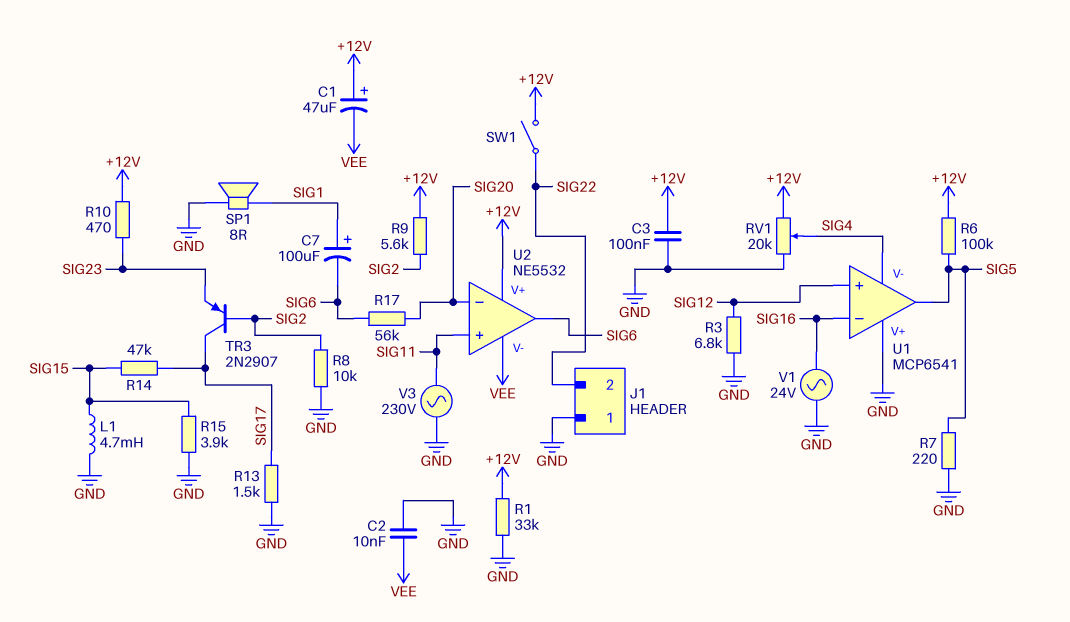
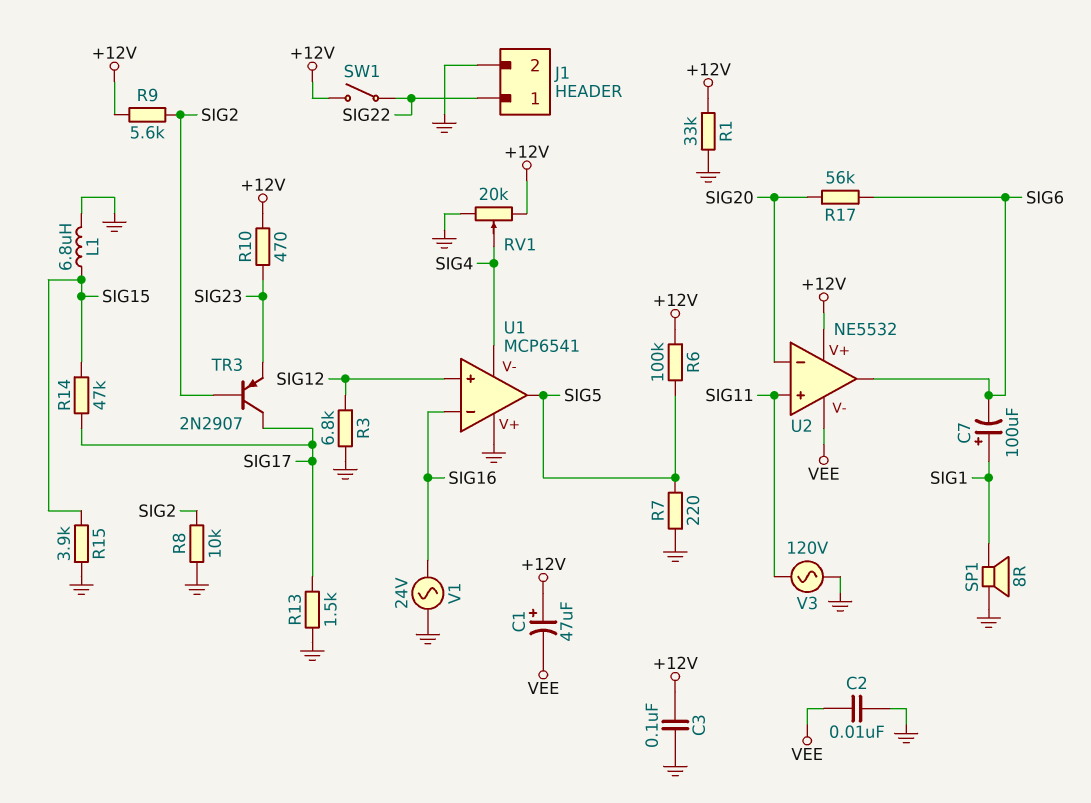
J1 pin 1: GND -> SIG22
J1 pin 2: SIG22 -> GND
L1: 4.7mH (GND, SIG15) -> 6.8uH (GND, SIG15)
V3: AC 230V (GND, SIG11) -> AC 120V (GND, SIG11)

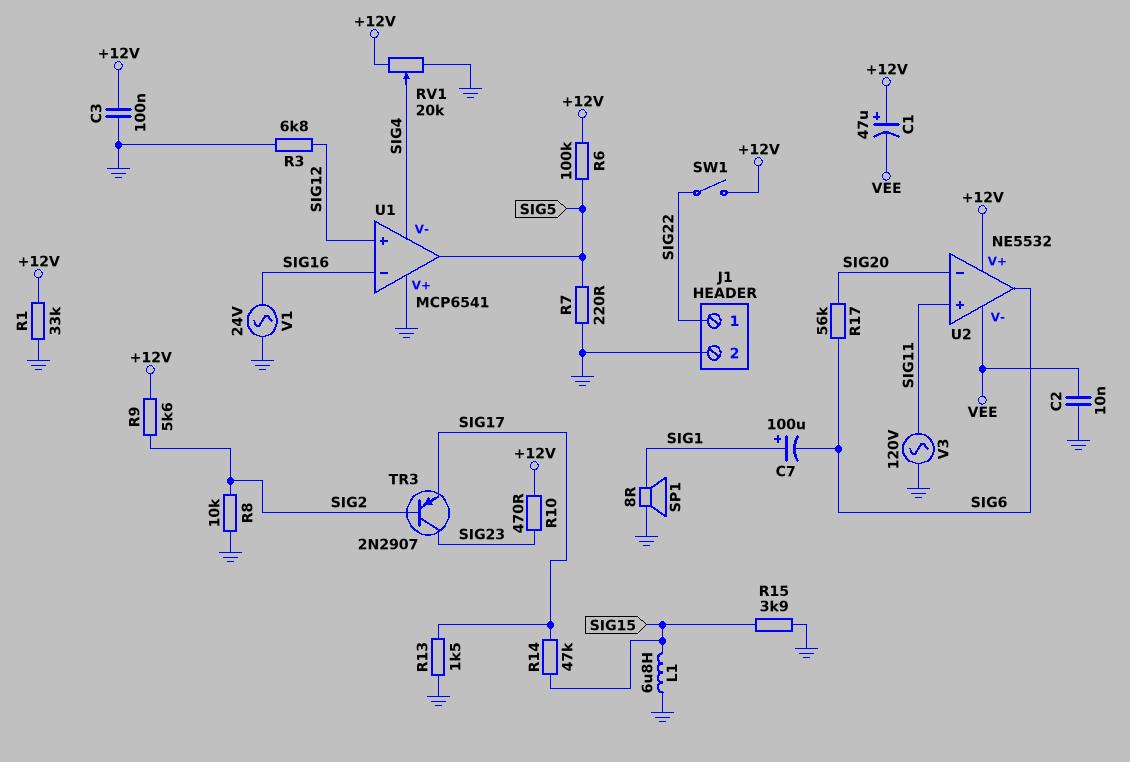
TR3: PNP 2N2907 (B SIG2, C SIG17, E SIG23) -> PNP 2N2907 (B SIG2, C SIG23, E SIG17)

